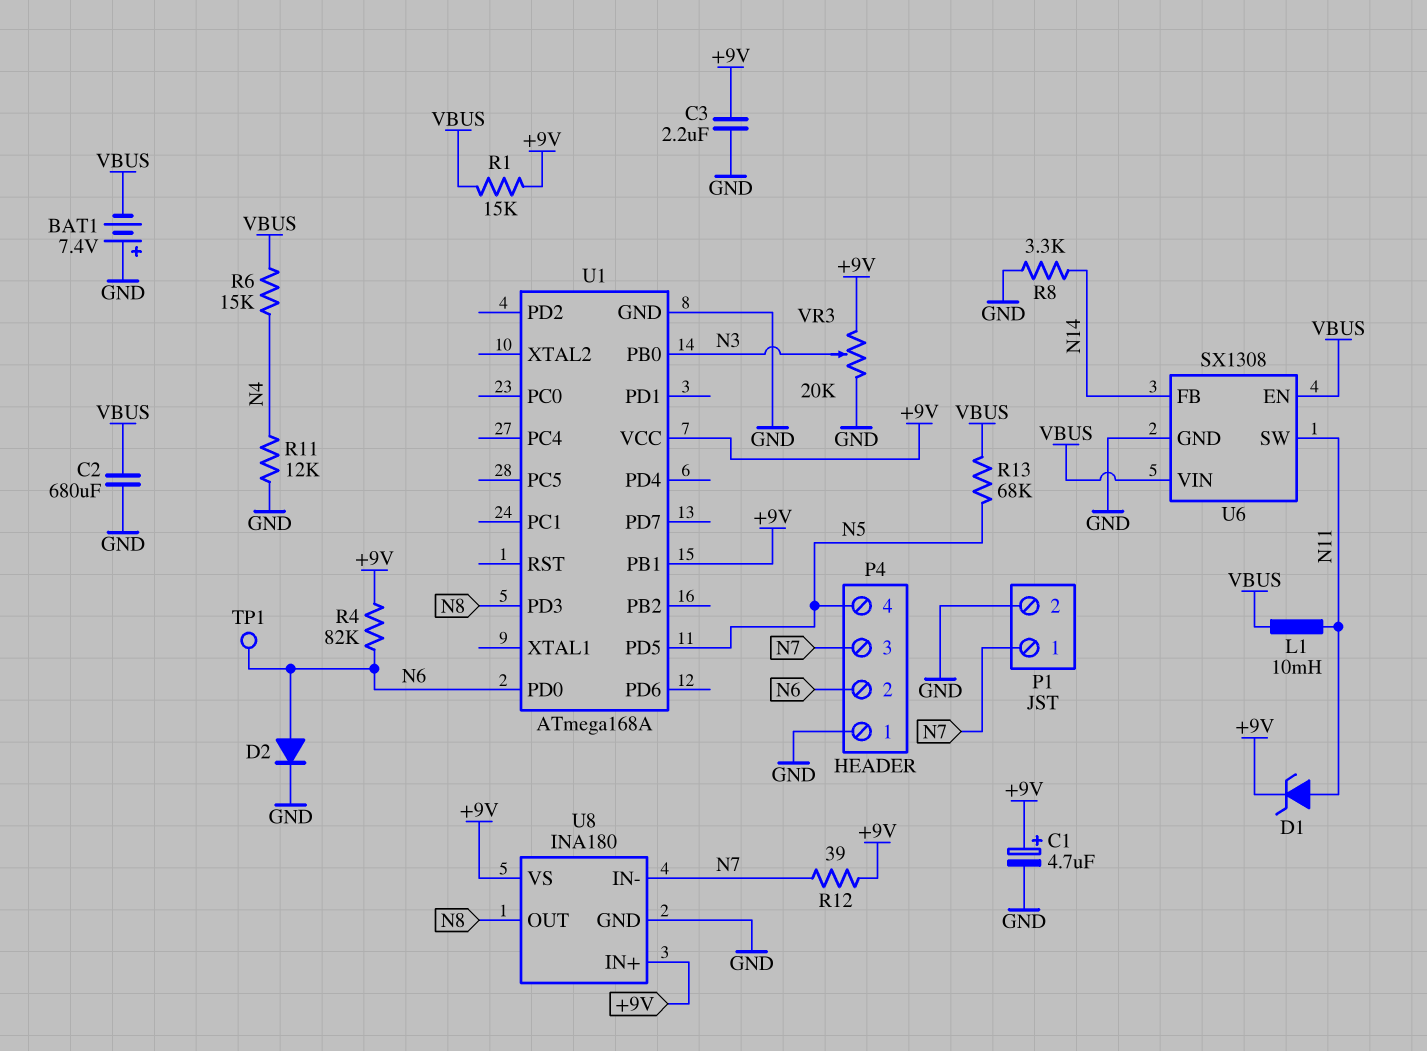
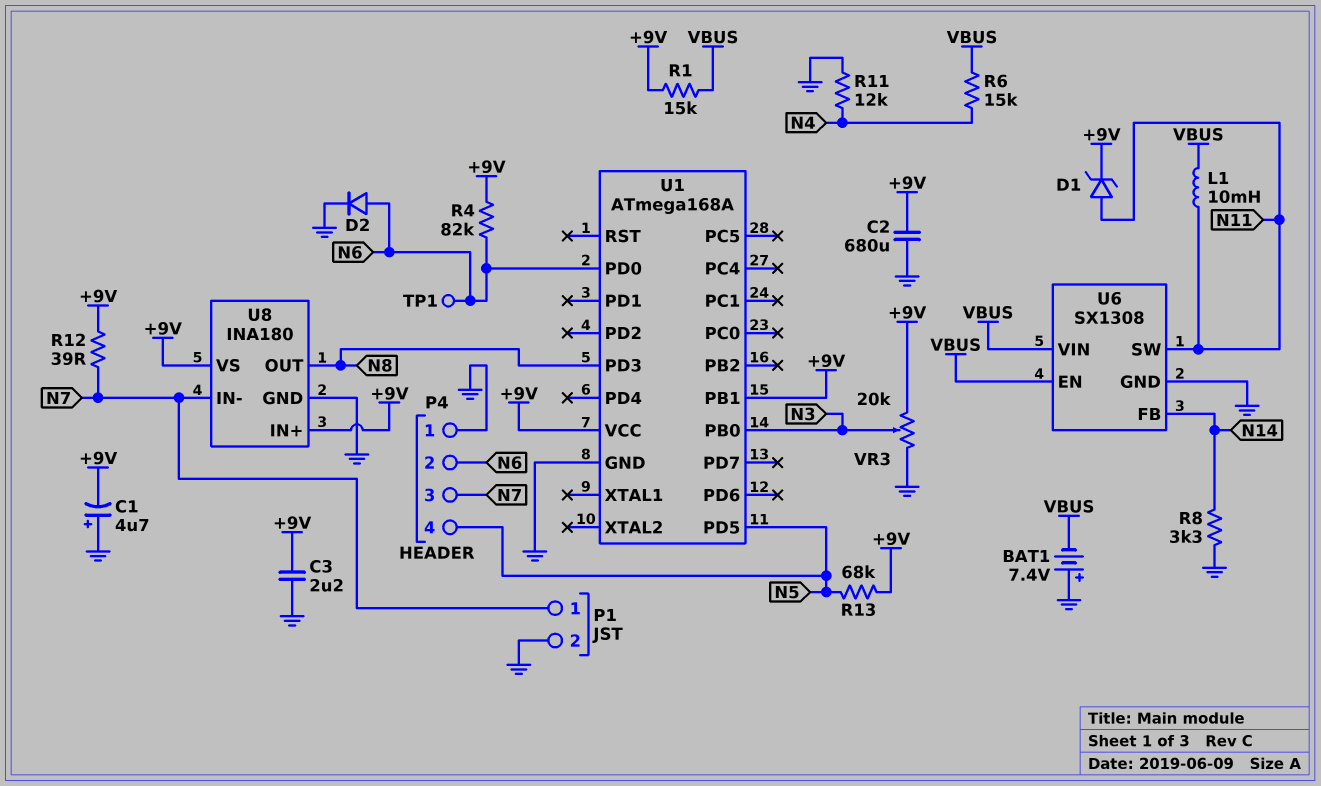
C1: 4.7uF (plus +9V, minus GND) -> 4.7uF (plus GND, minus +9V)
C2: 680uF (GND, VBUS) -> 680uF (+9V, GND)
R13: 68k (N5, VBUS) -> 68k (+9V, N5)

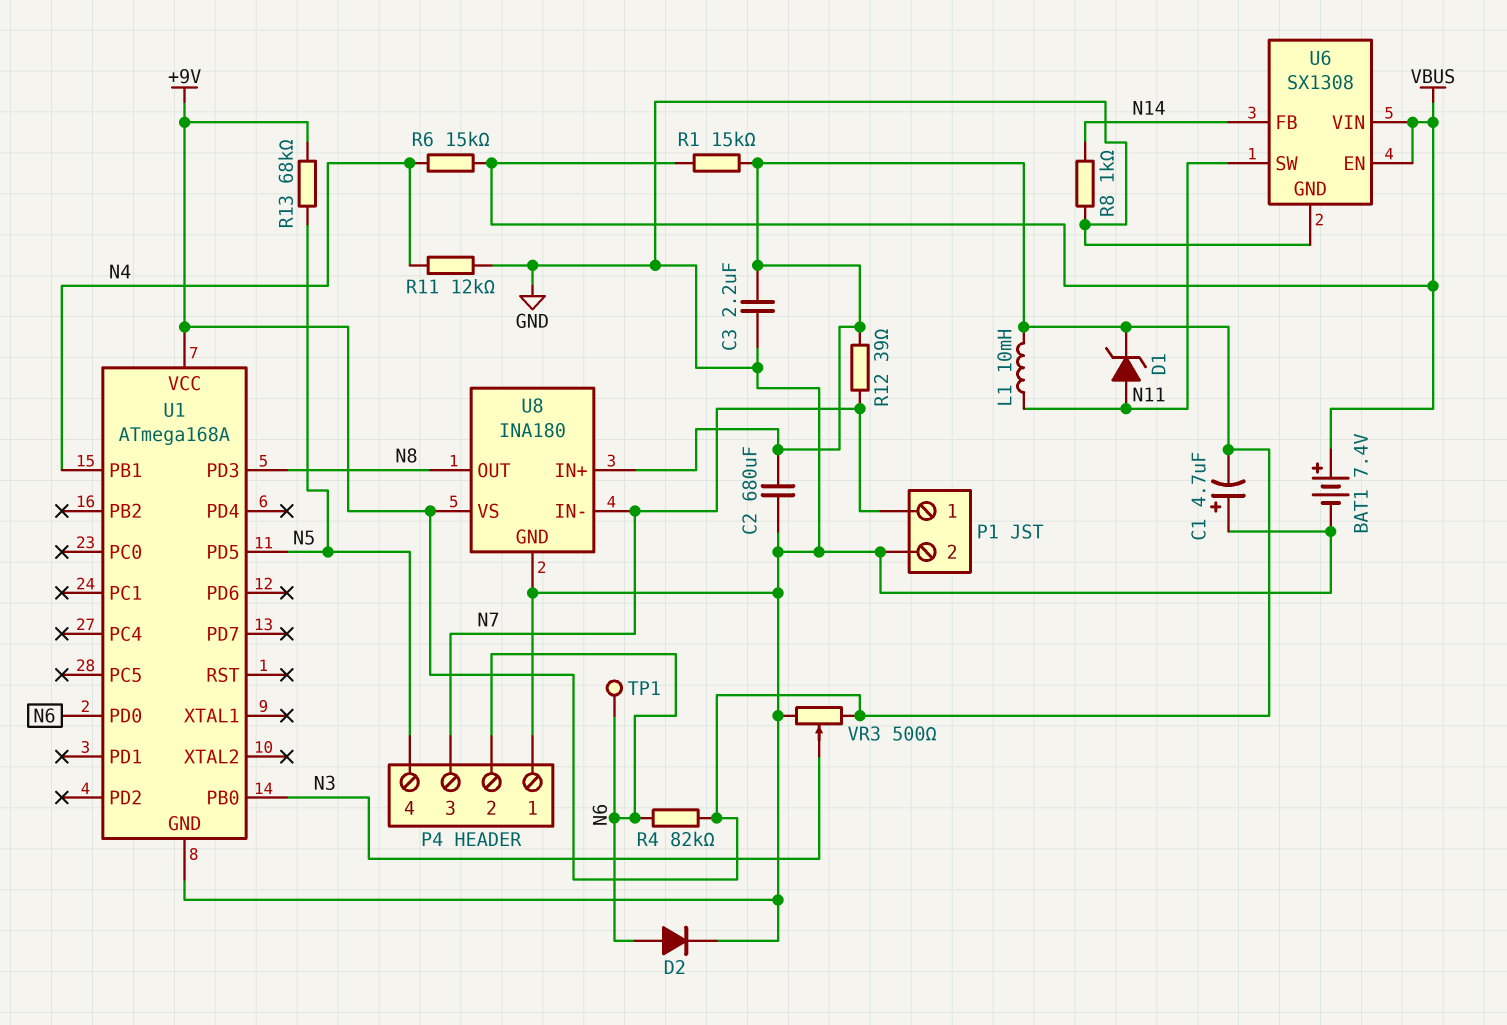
BAT1: 7.4V (plus GND, minus VBUS) -> 7.4V (plus VBUS, minus GND)
L1: 10mH (N11, VBUS) -> 10mH (+9V, N11)
R8: 3.3k (GND, N14) -> 1k (GND, N14)
U1 pin PB1: +9V -> N4
VR3: 20k (+9V, GND, wiper N3) -> 500 (+9V, GND, wiper N3)

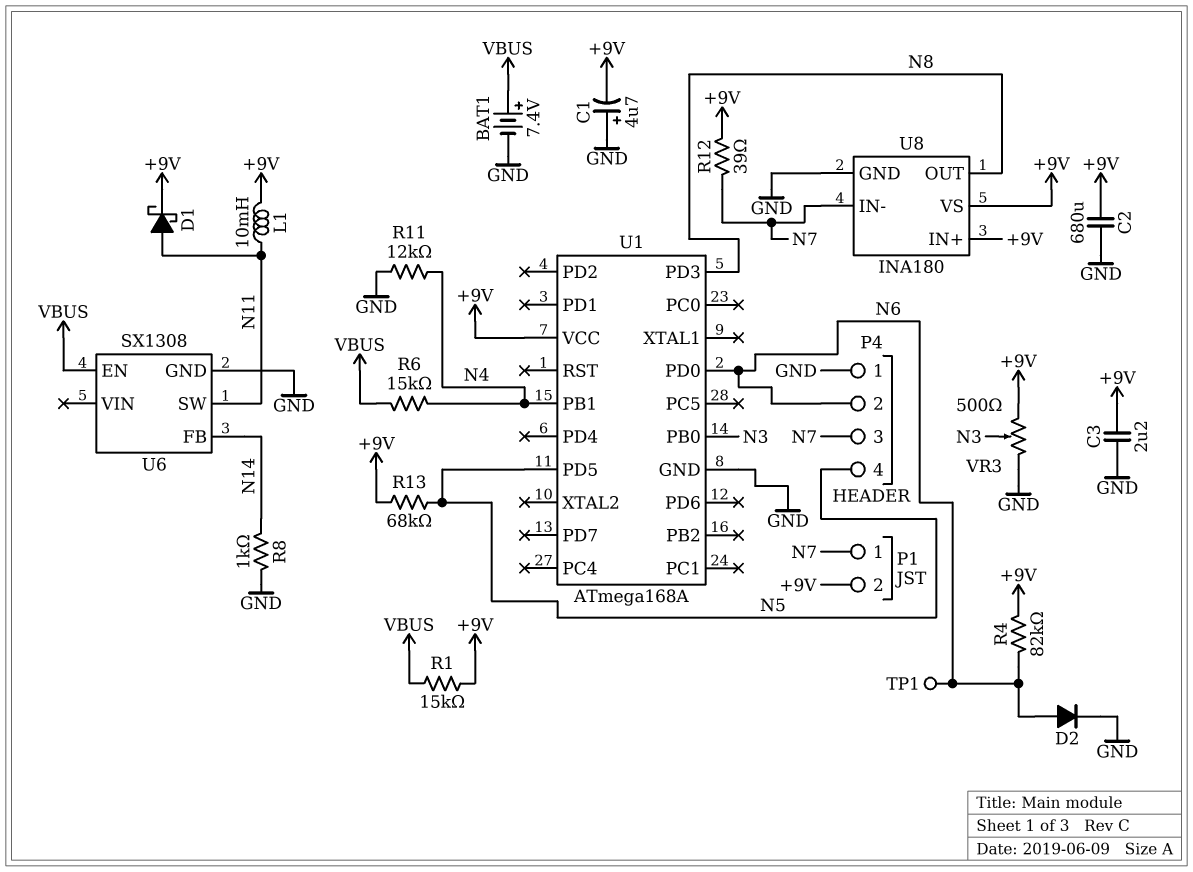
D1: zener (A N11, K +9V) -> schottky (A N11, K +9V)
P1 pin 2: GND -> +9V
U6 pin VIN: VBUS -> none

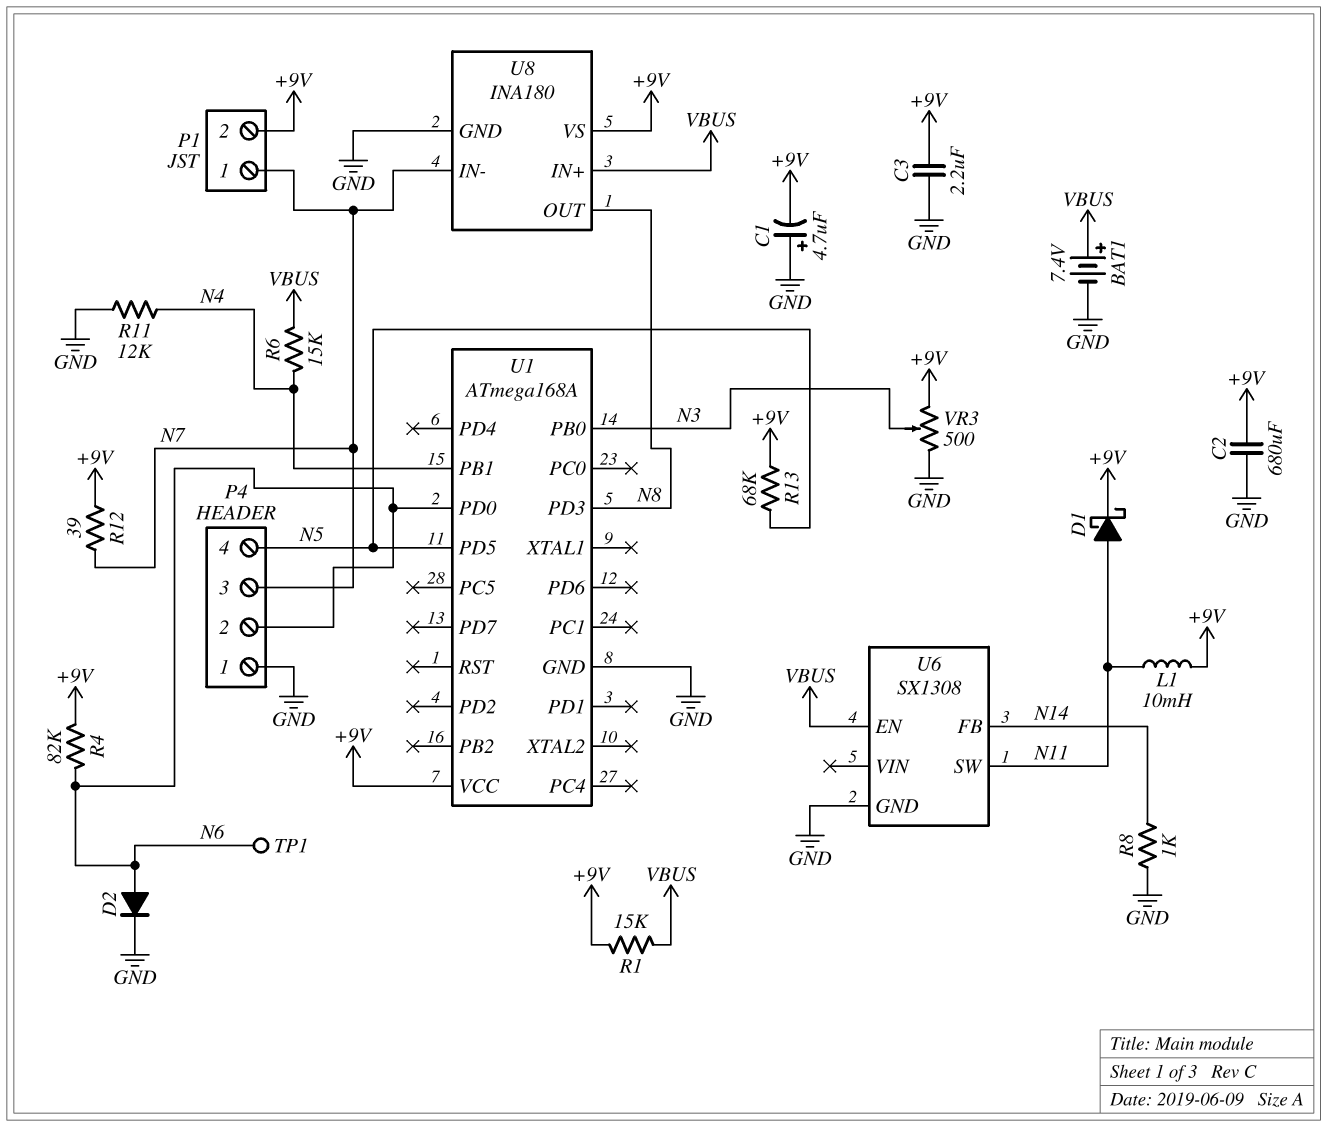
U8 pin IN+: +9V -> VBUS

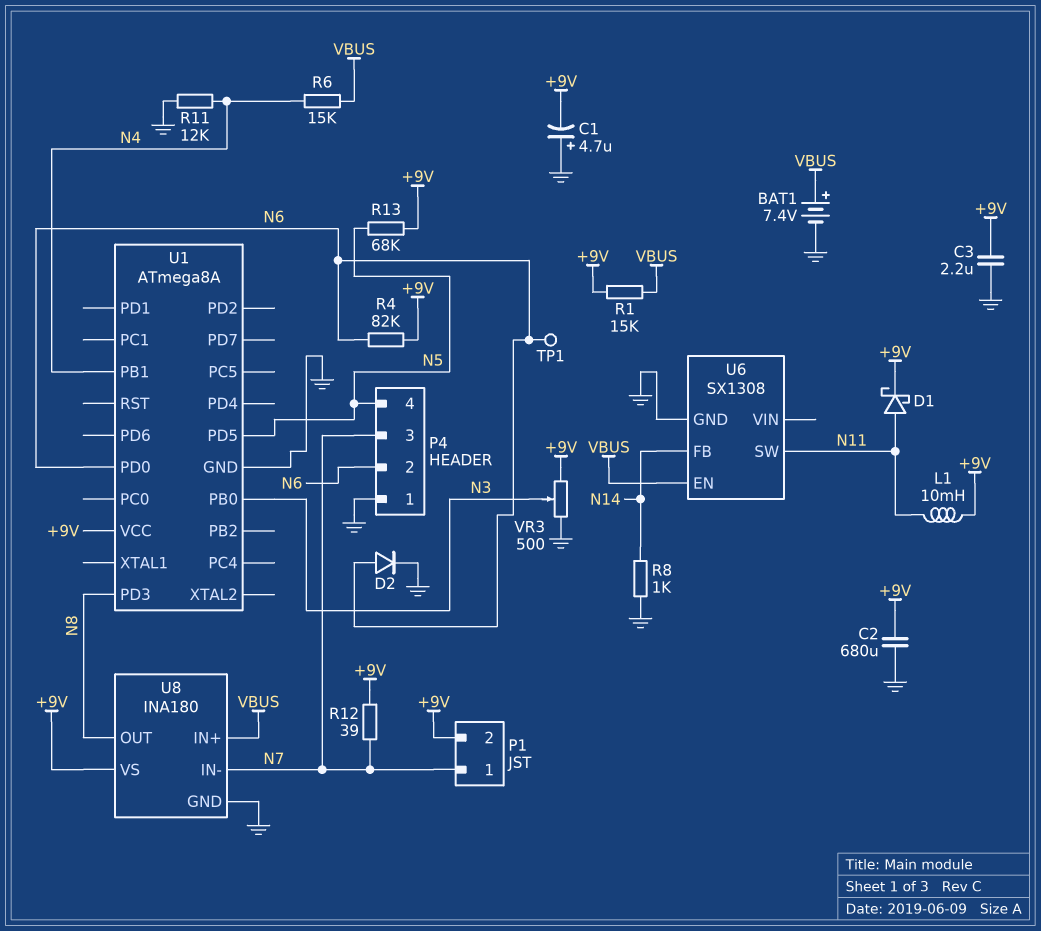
U1: ATmega168A -> ATmega8A

